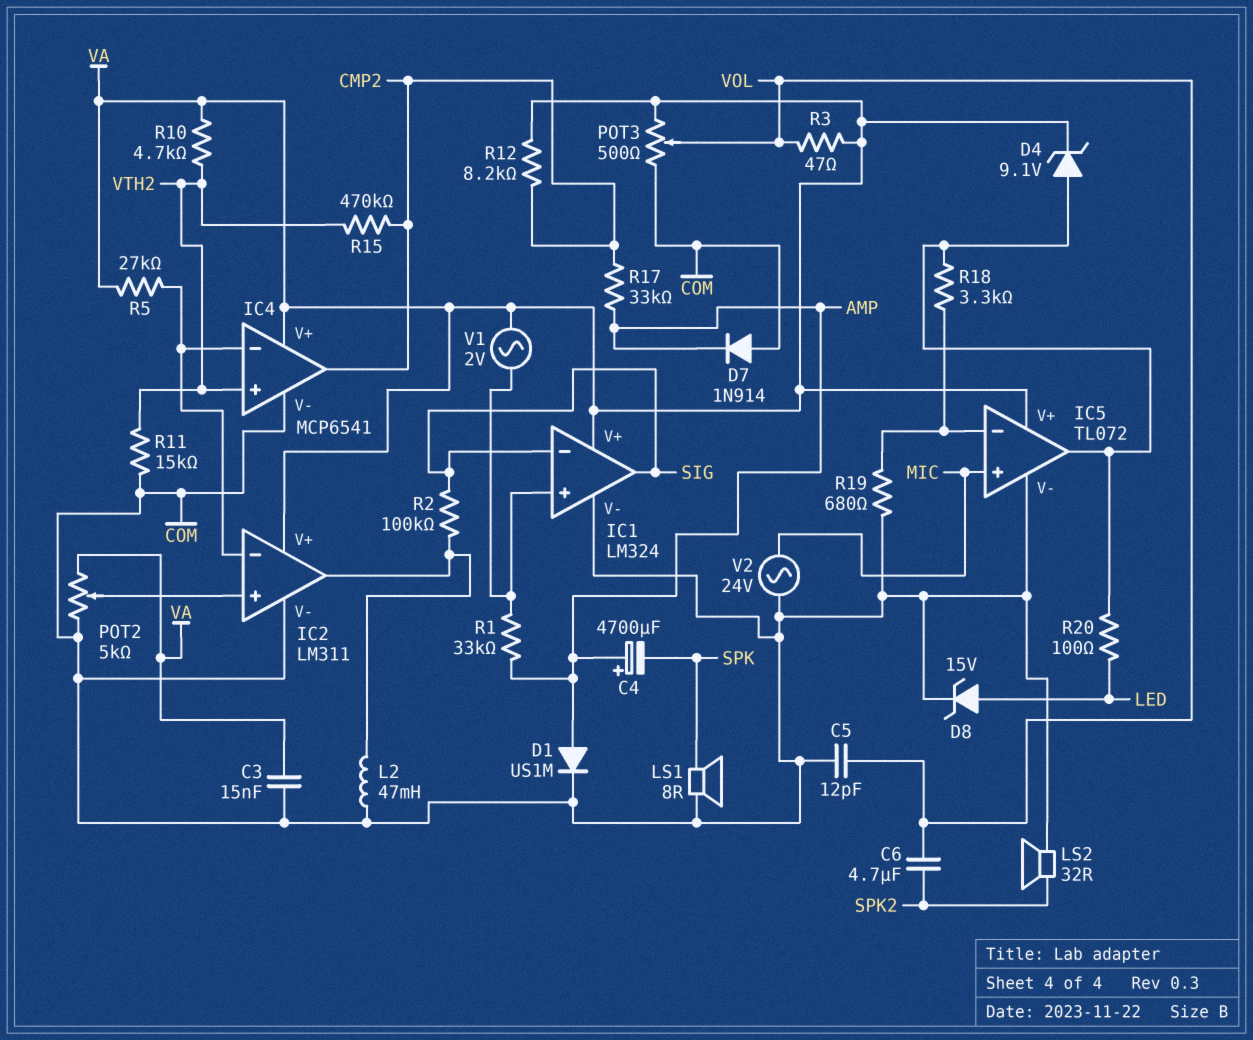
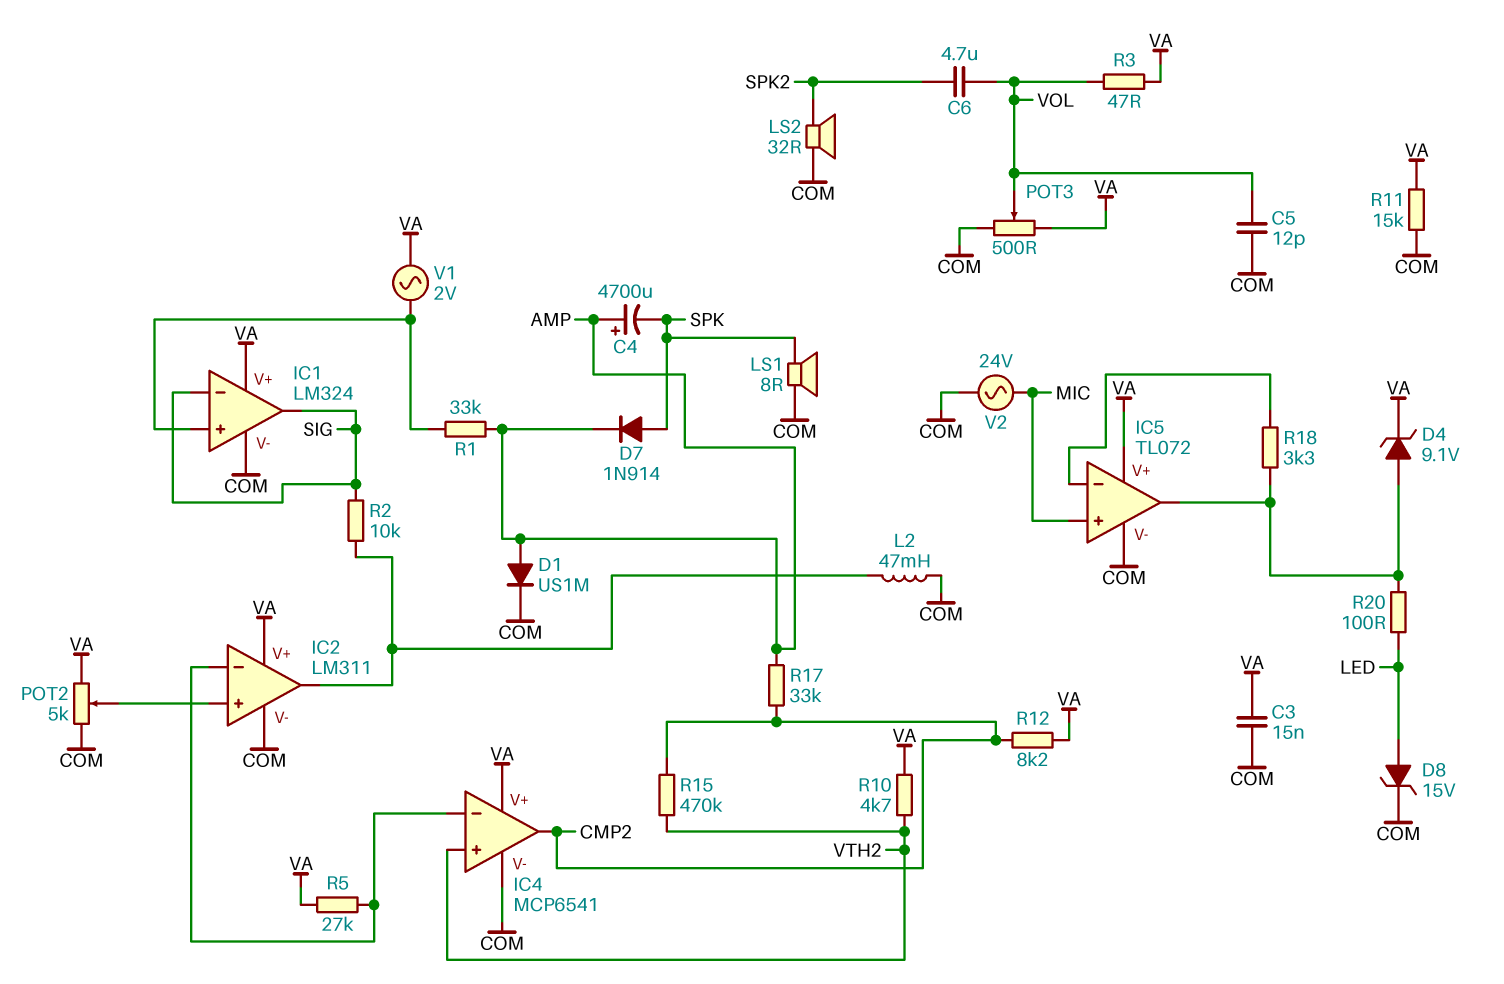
D7: diode 1N914 (A COM, K AMP) -> diode 1N914 (A SPK, K AMP)
R2: 100k (IC2/out, SIG) -> 10k (IC2/out, SIG)
R11: 15k (COM, VTH2) -> 15k (COM, VA)
R19: 680 (COM, IC5/in-) -> none

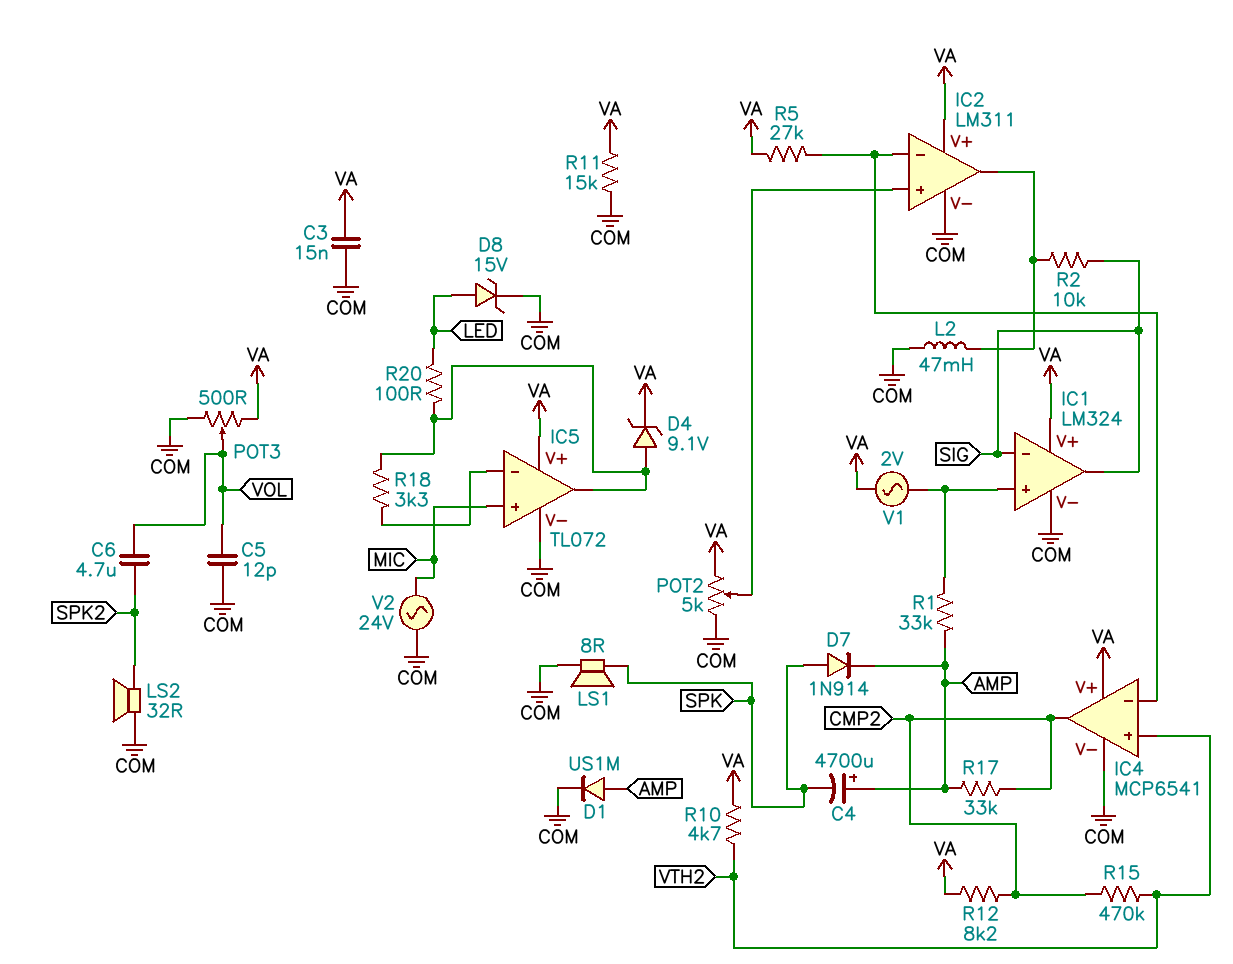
R3: 47 (VA, VOL) -> none

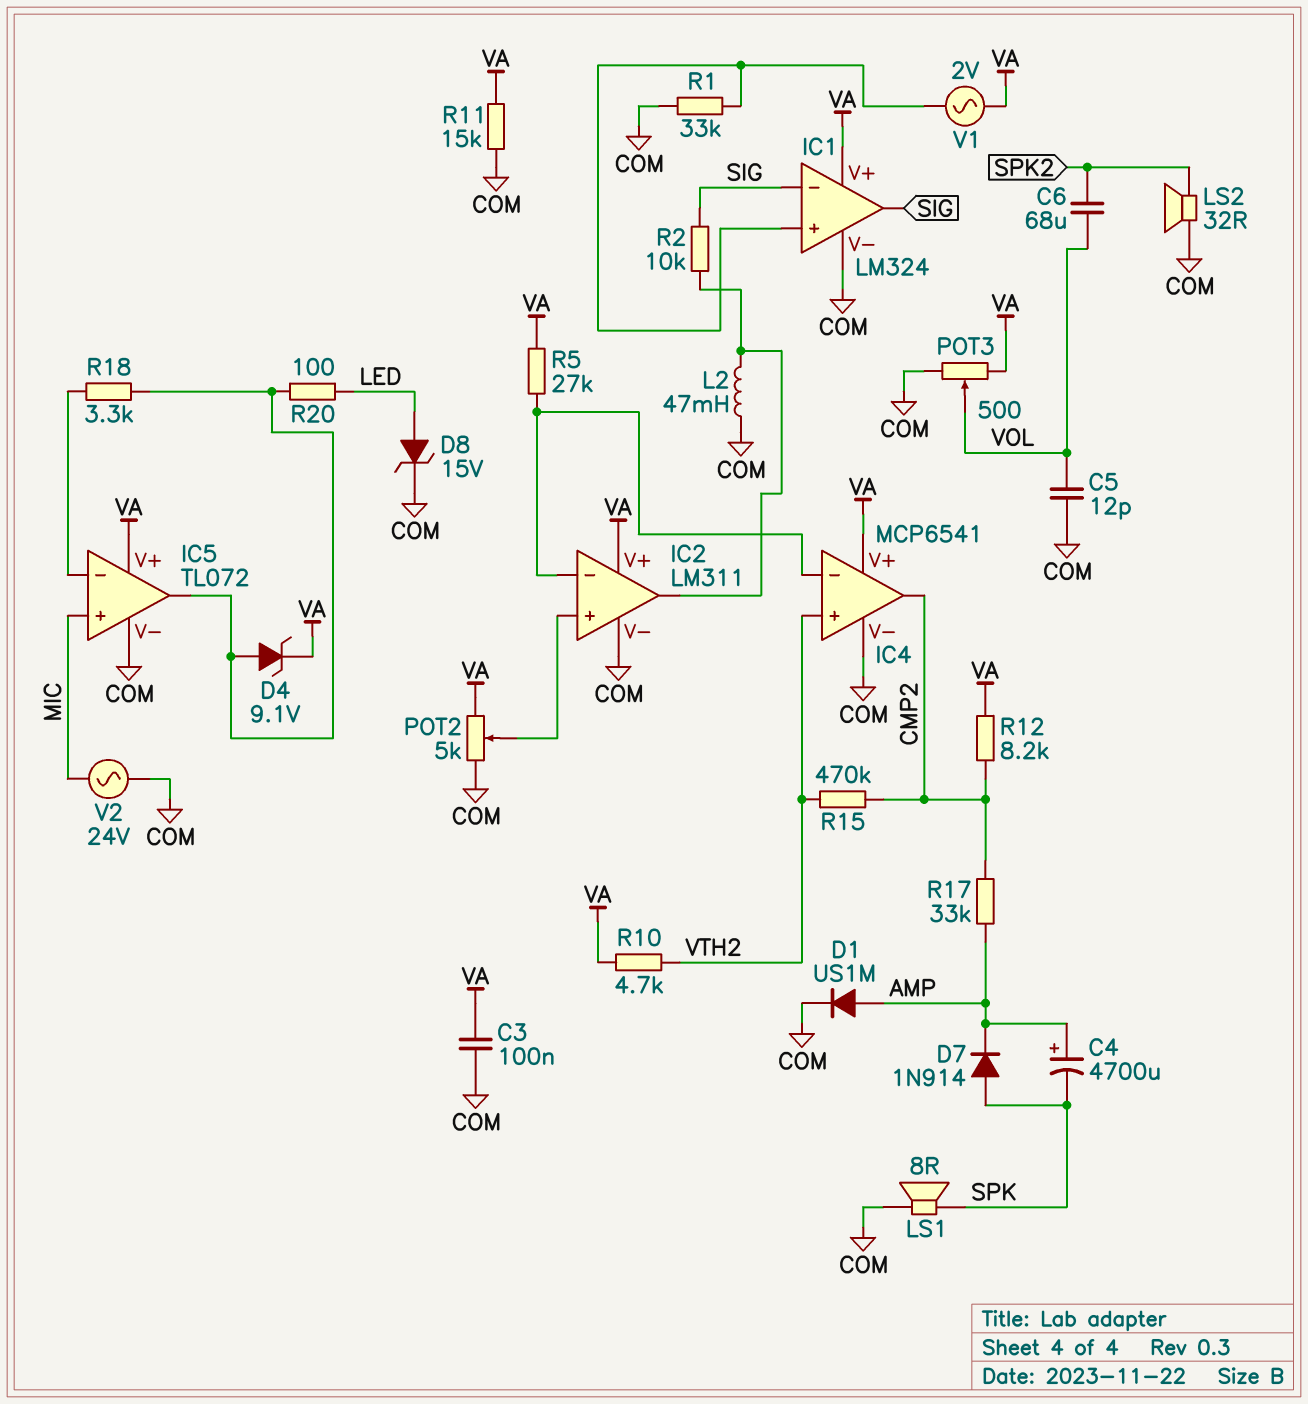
C3: 15nF (COM, VA) -> 100nF (COM, VA)
C6: 4.7uF (SPK2, VOL) -> 68uF (SPK2, VOL)
R1: 33k (AMP, IC1/in+) -> 33k (COM, IC1/in+)

